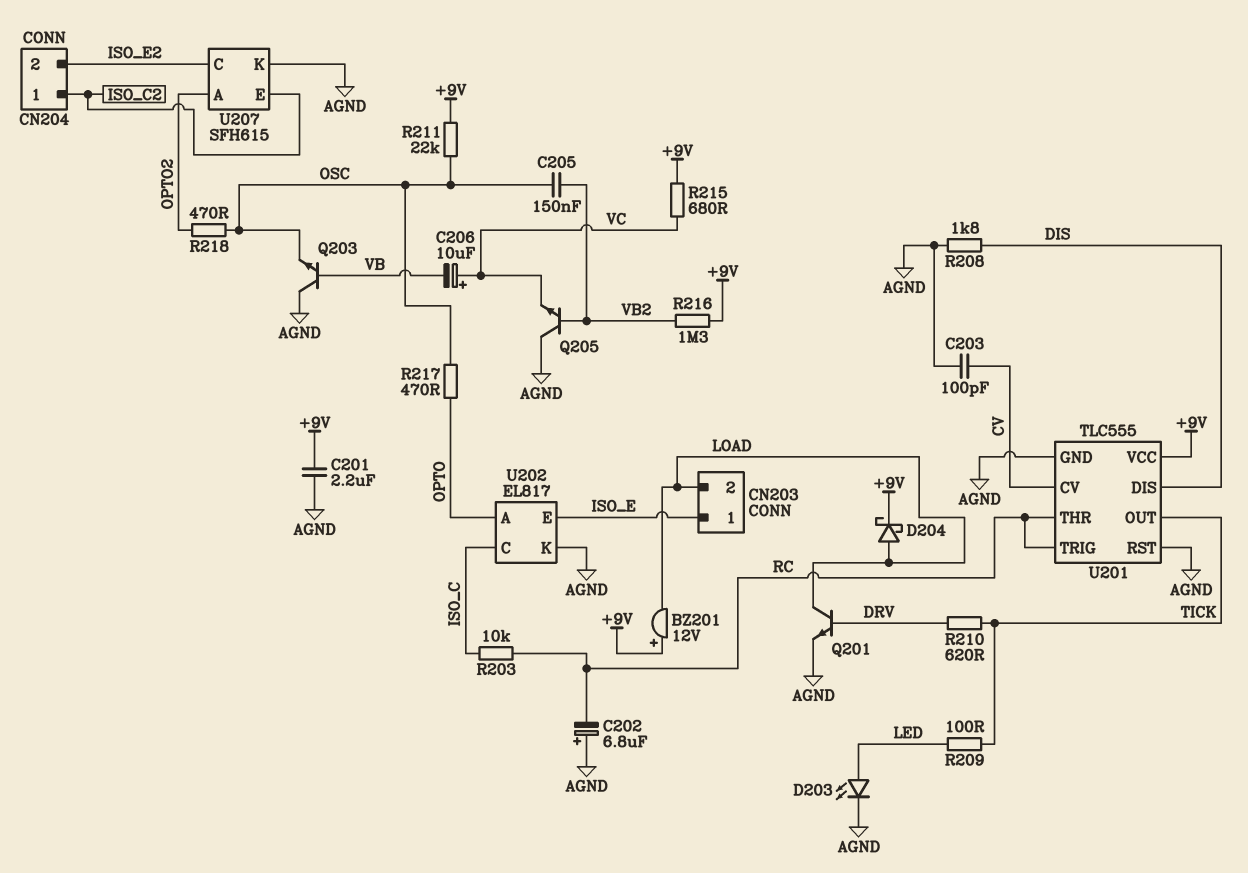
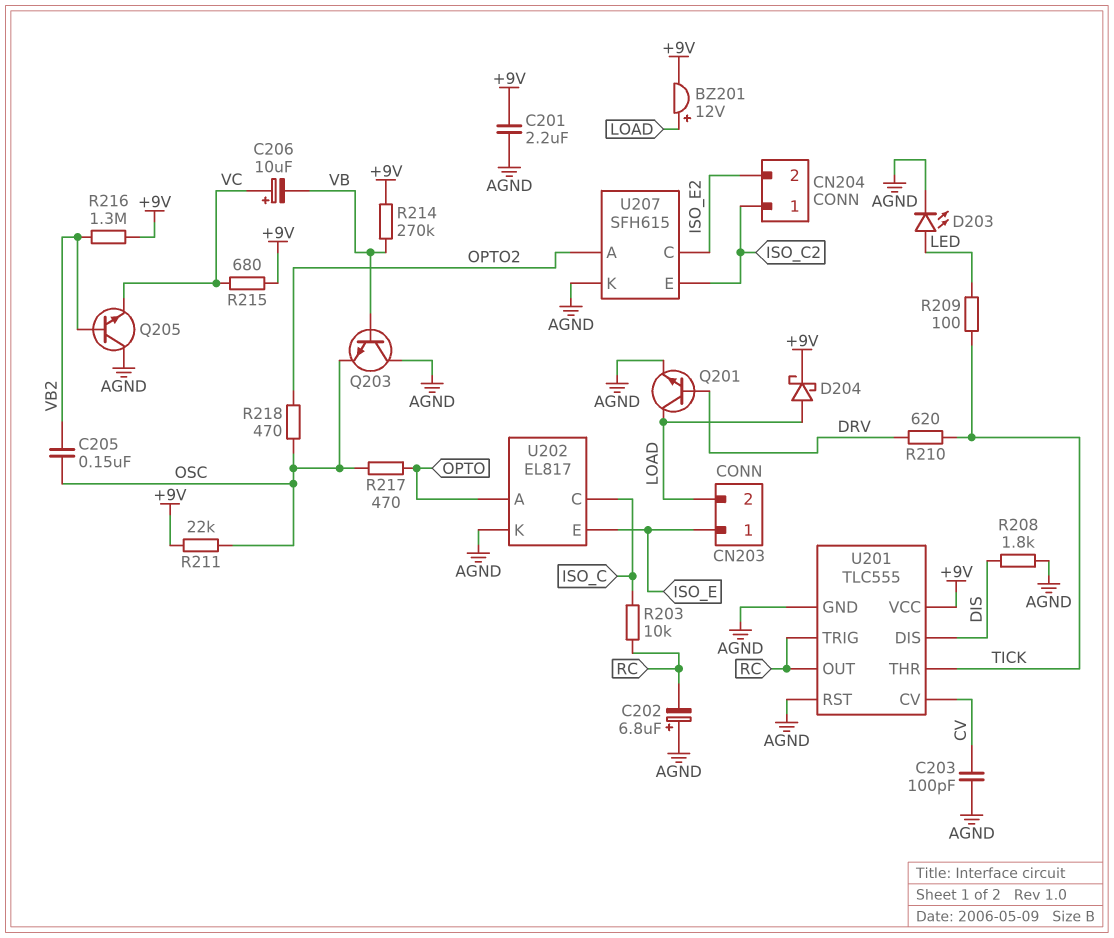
BZ201: buzzer 12V (plus +9V, minus LOAD) -> buzzer 12V (plus LOAD, minus +9V)
R214: none -> 270k (+9V, VB)
U201 pin OUT: TICK -> RC
U201 pin THR: RC -> TICK

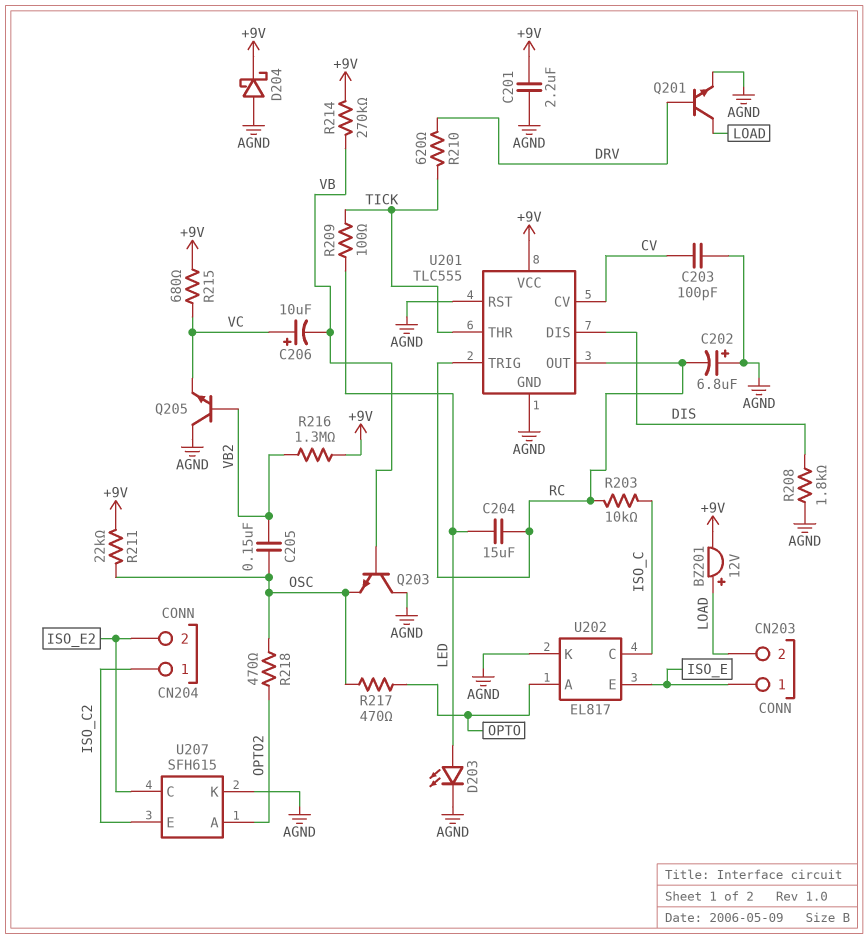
C204: none -> 15uF (LED, RC)
D204: schottky (A LOAD, K +9V) -> schottky (A AGND, K +9V)

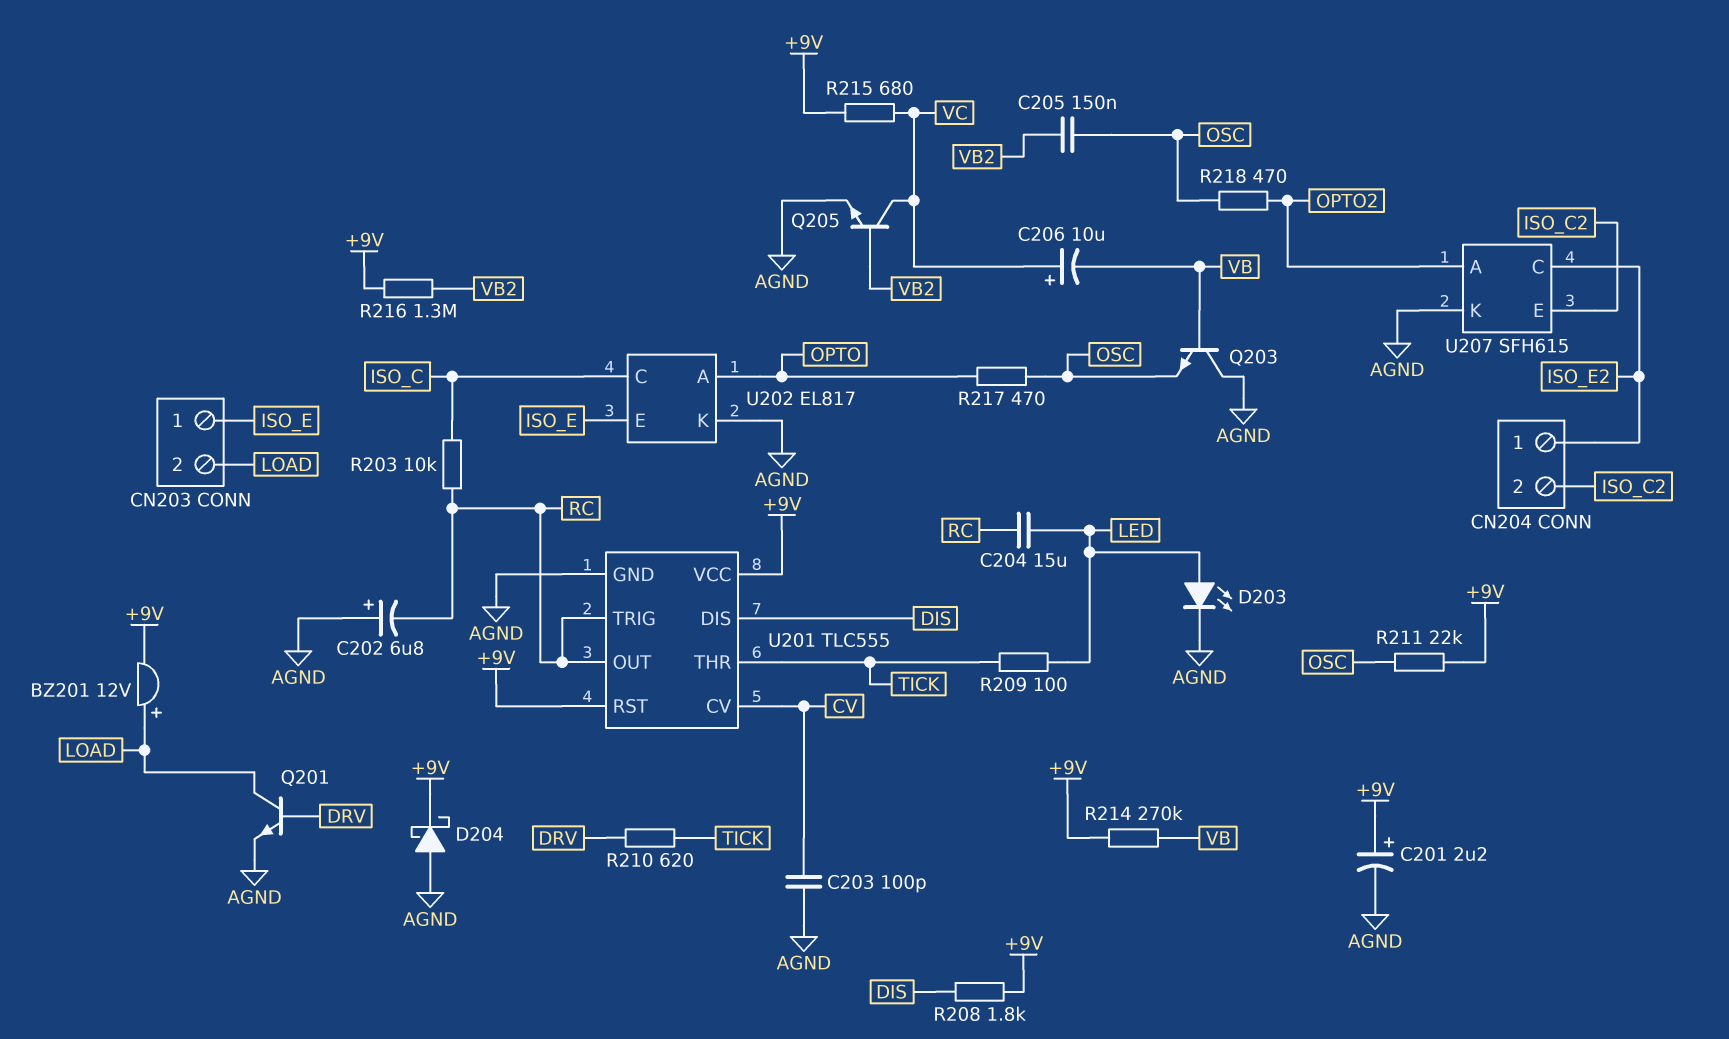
C201: 2.2uF (+9V, AGND) -> 2.2uF (plus +9V, minus AGND)
CN204 pin 1: ISO_C2 -> ISO_E2
CN204 pin 2: ISO_E2 -> ISO_C2
Q205: NPN (B VB2, C AGND, E VC) -> NPN (B VB2, C VC, E AGND)
R208: 1.8k (AGND, DIS) -> 1.8k (+9V, DIS)
U201 pin RST: AGND -> +9V

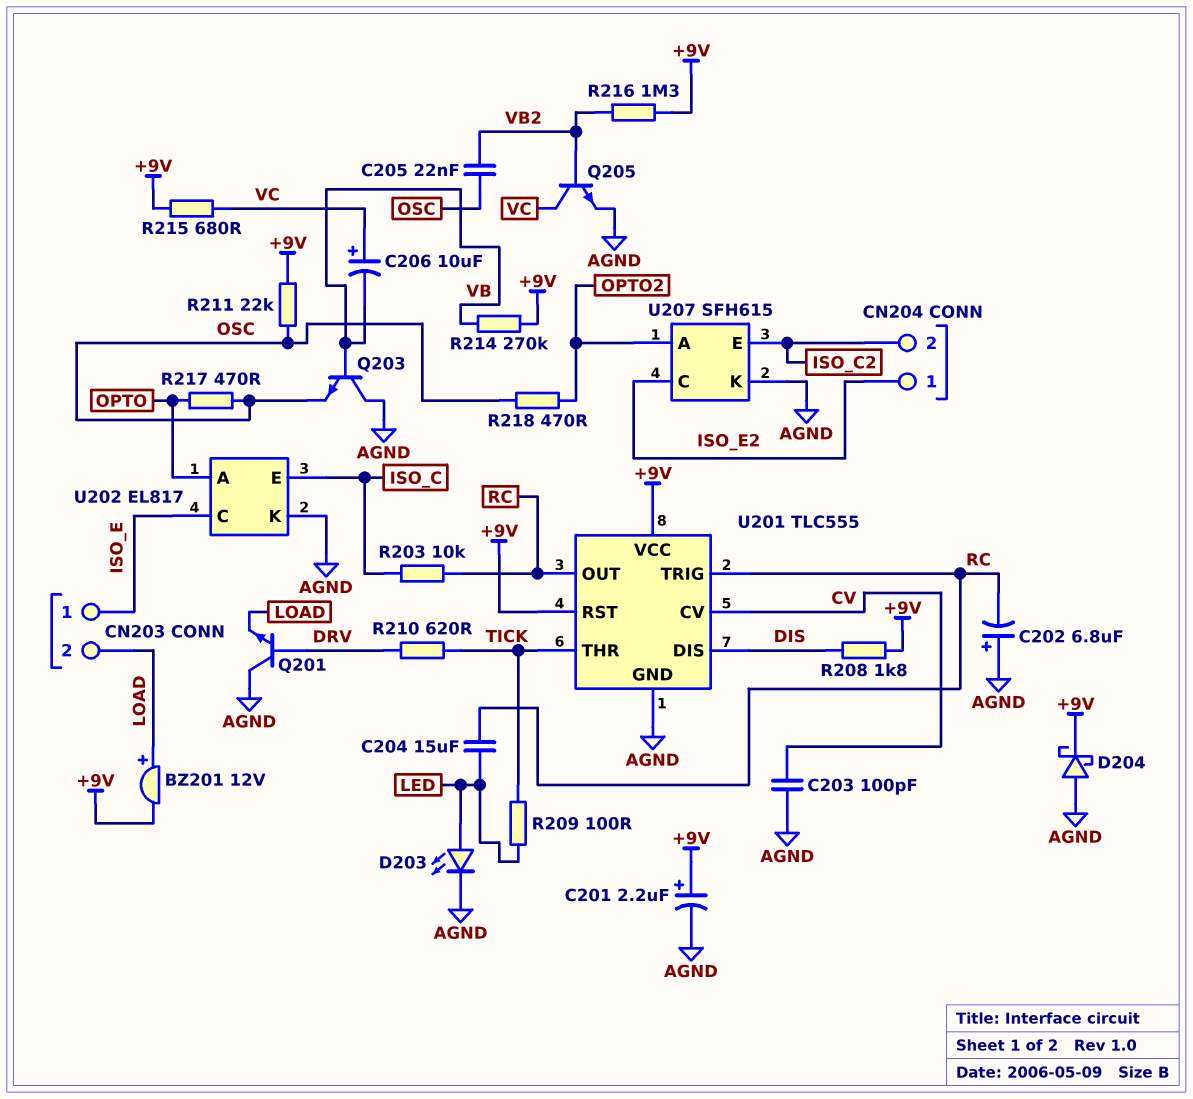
C205: 150nF (OSC, VB2) -> 22nF (OSC, VB2)
Q201: NPN (B DRV, C LOAD, E AGND) -> NPN (B DRV, C AGND, E LOAD)
U202 pin C: ISO_C -> ISO_E
U202 pin E: ISO_E -> ISO_C

